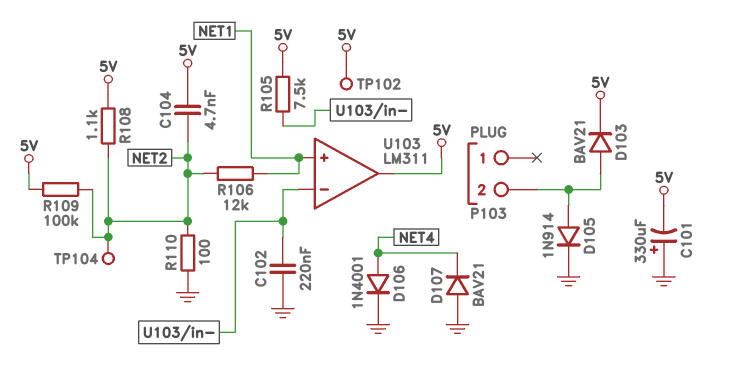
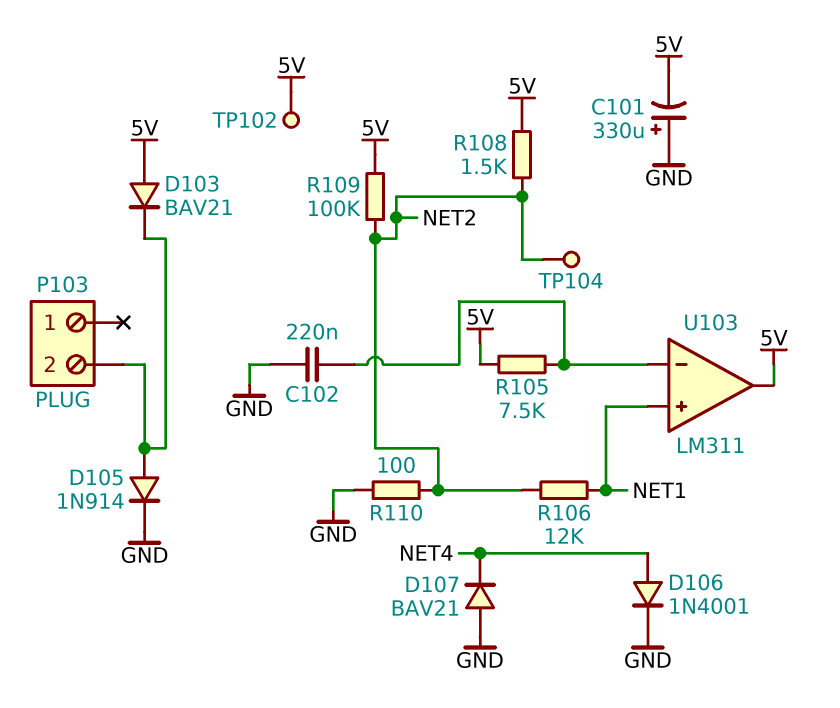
C104: 4.7nF (5V, NET2) -> none
D103: diode BAV21 (A P103/2, K 5V) -> diode BAV21 (A 5V, K P103/2)
R108: 1.1k (5V, NET2) -> 1.5k (5V, NET2)

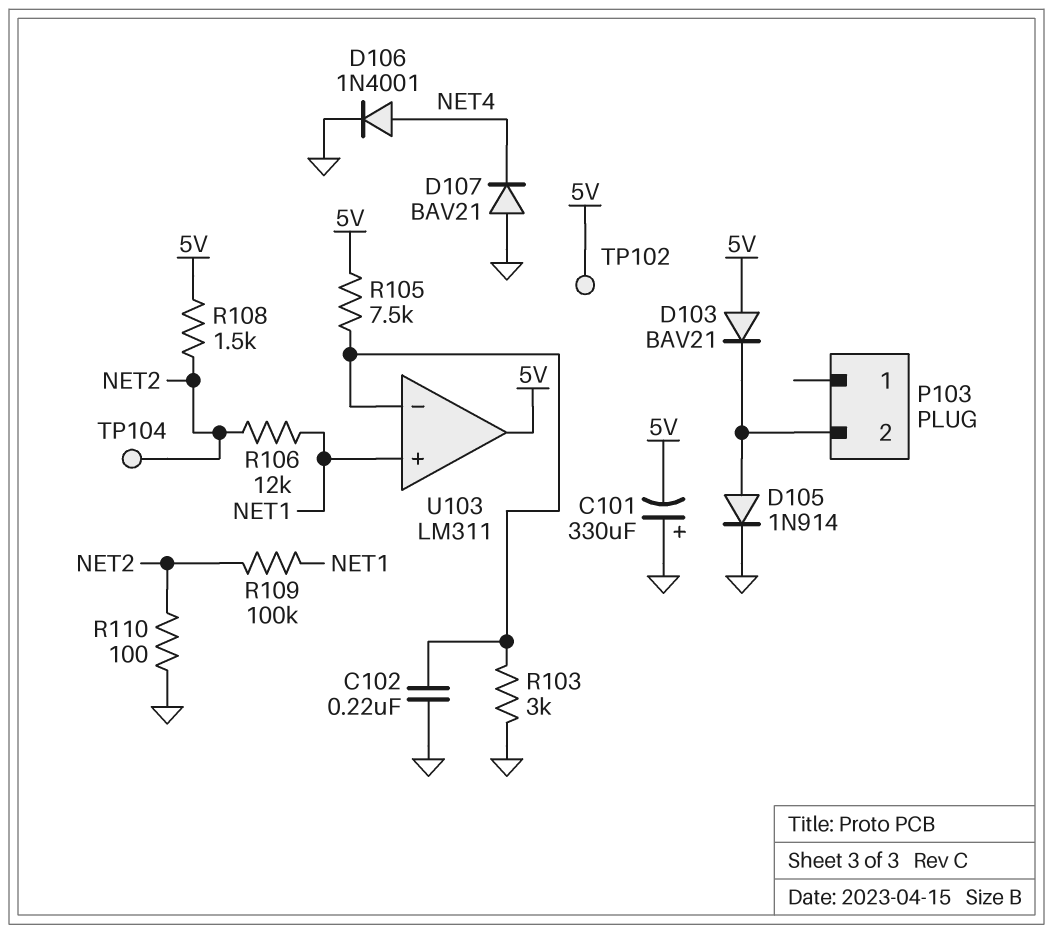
R103: none -> 3k (GND, U103/in-)
R109: 100k (5V, NET2) -> 100k (NET1, NET2)

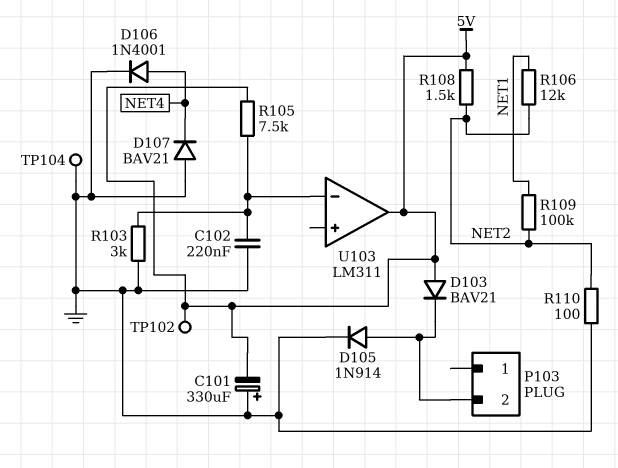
TP104: test point (NET2) -> test point (GND)
U103 pin in+: NET1 -> none

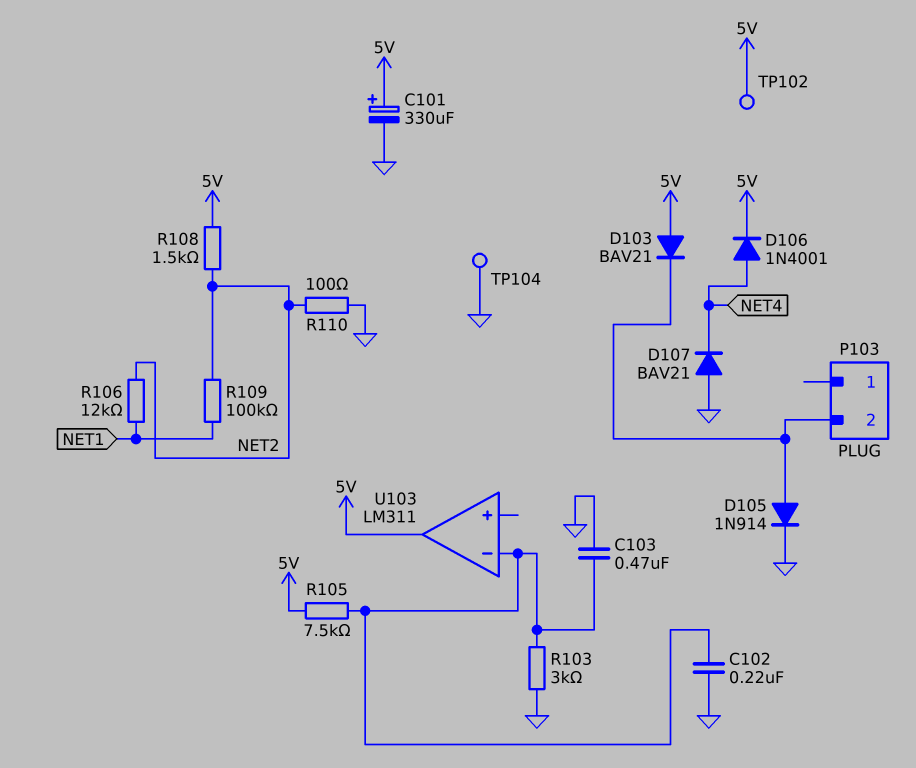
C101: 330uF (plus GND, minus 5V) -> 330uF (plus 5V, minus GND)
C103: none -> 470nF (GND, U103/in-)
D106: diode 1N4001 (A NET4, K GND) -> diode 1N4001 (A NET4, K 5V)

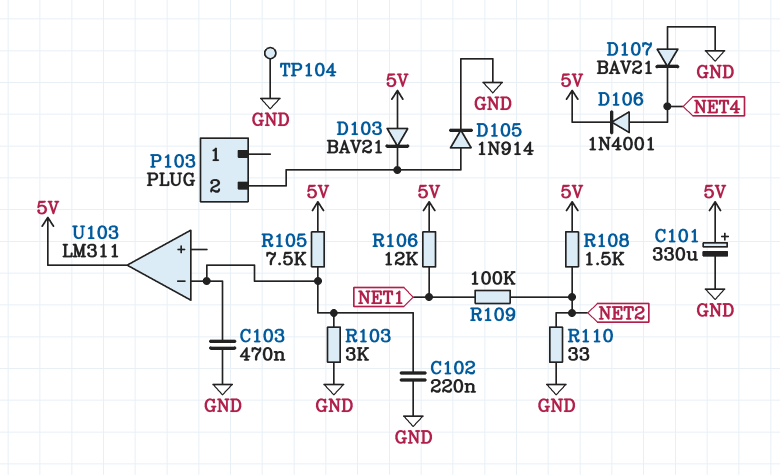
R106: 12k (NET1, NET2) -> 12k (5V, NET1)
R110: 100 (GND, NET2) -> 33 (GND, NET2)
TP102: test point (5V) -> none

